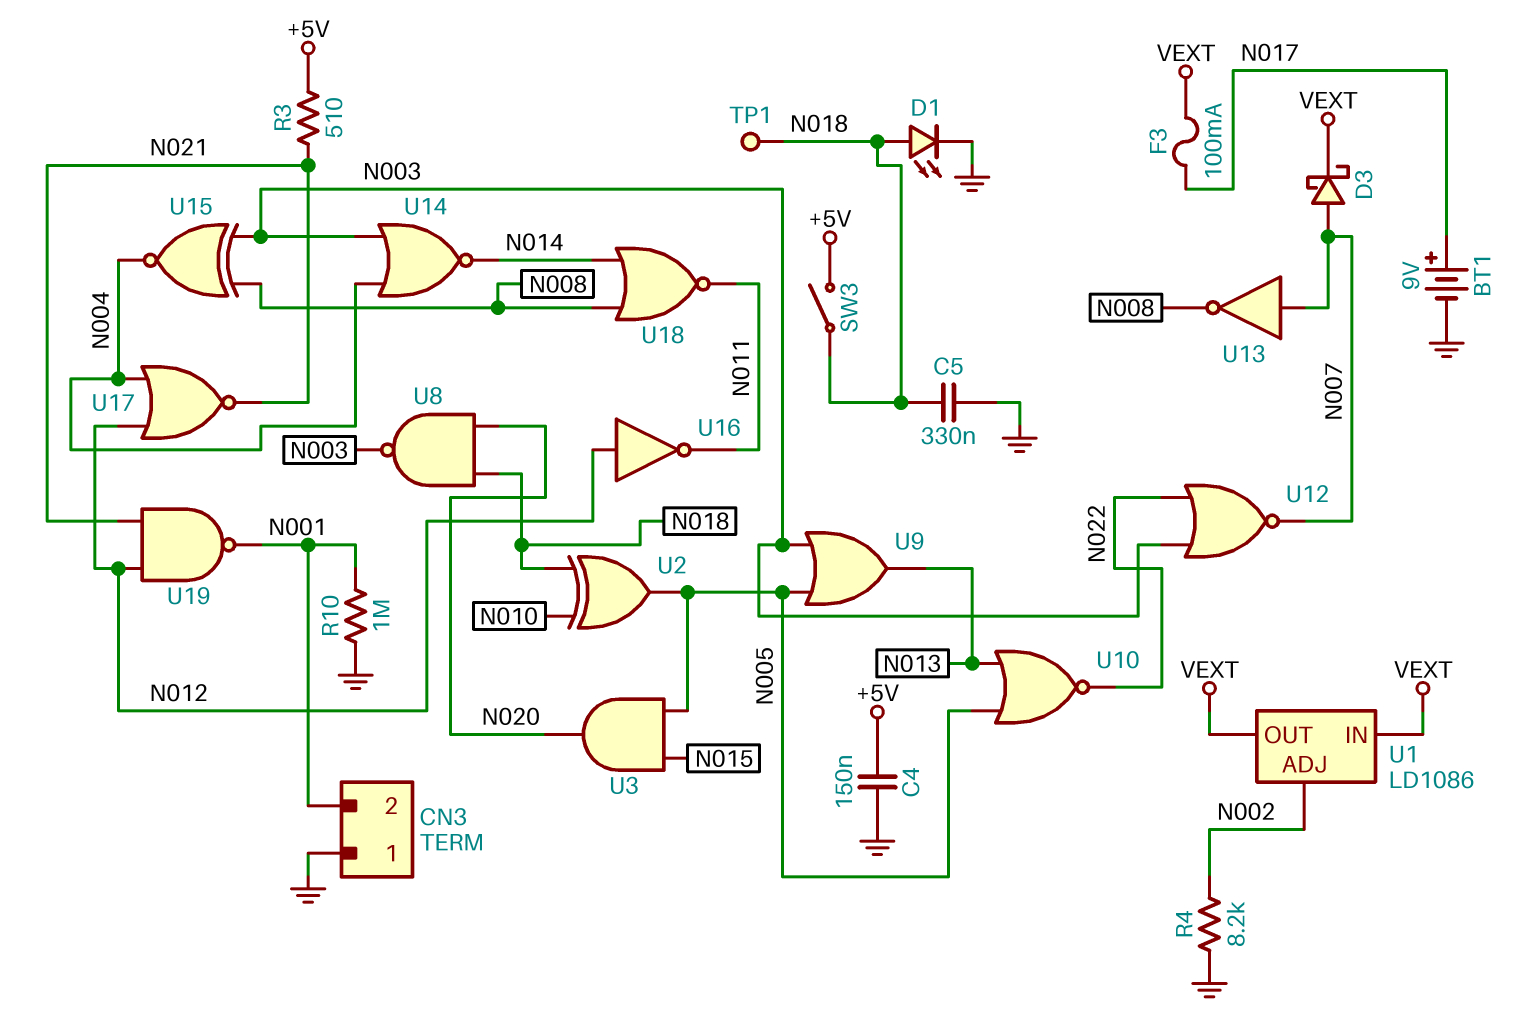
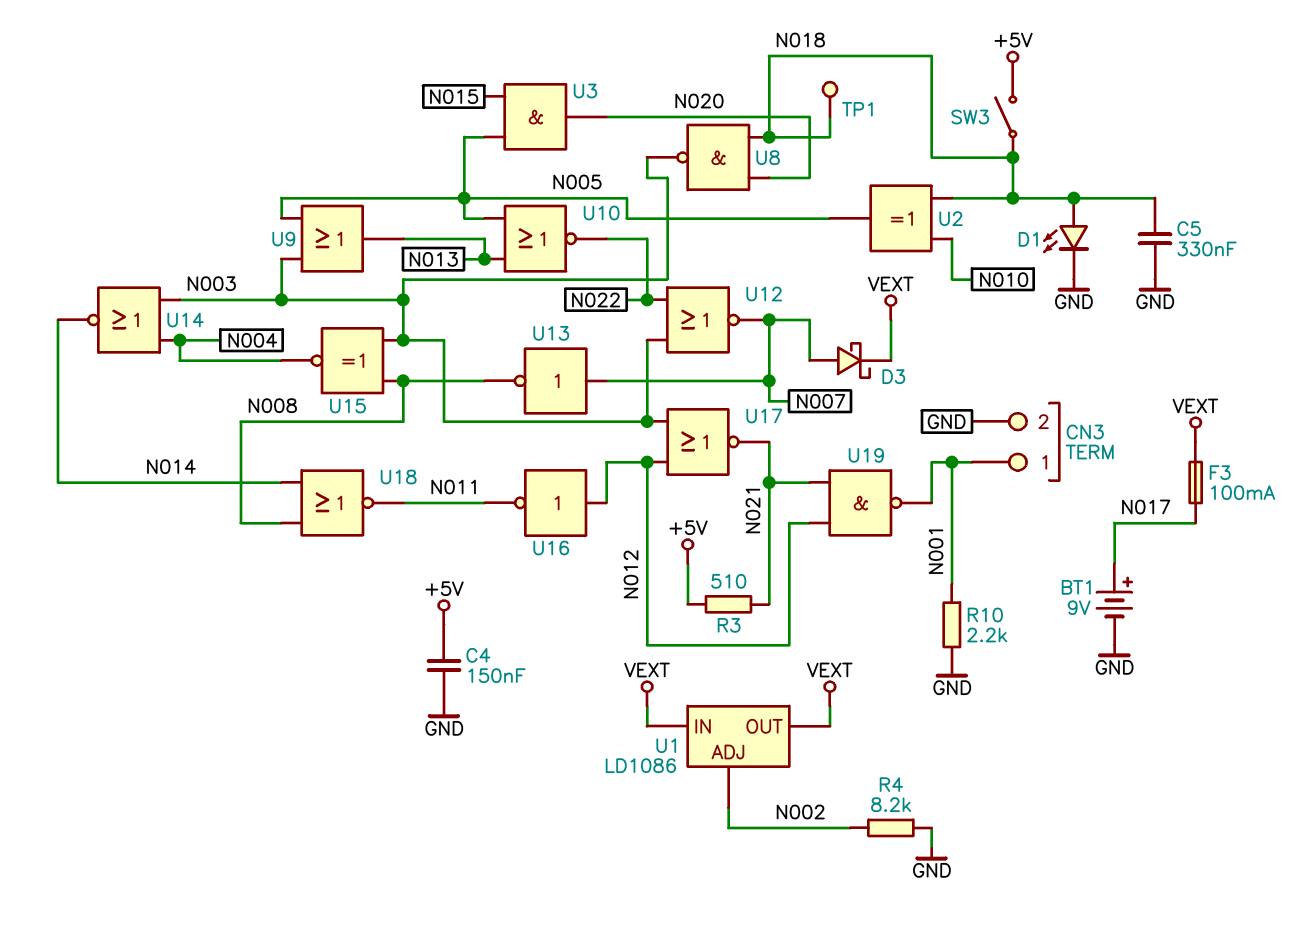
CN3 pin 1: GND -> N001
CN3 pin 2: N001 -> GND
R10: 1M (GND, N001) -> 2.2k (GND, N001)
U17: NOR (in N004, in N012, out N021) -> NOR (in N003, in N012, out N021)

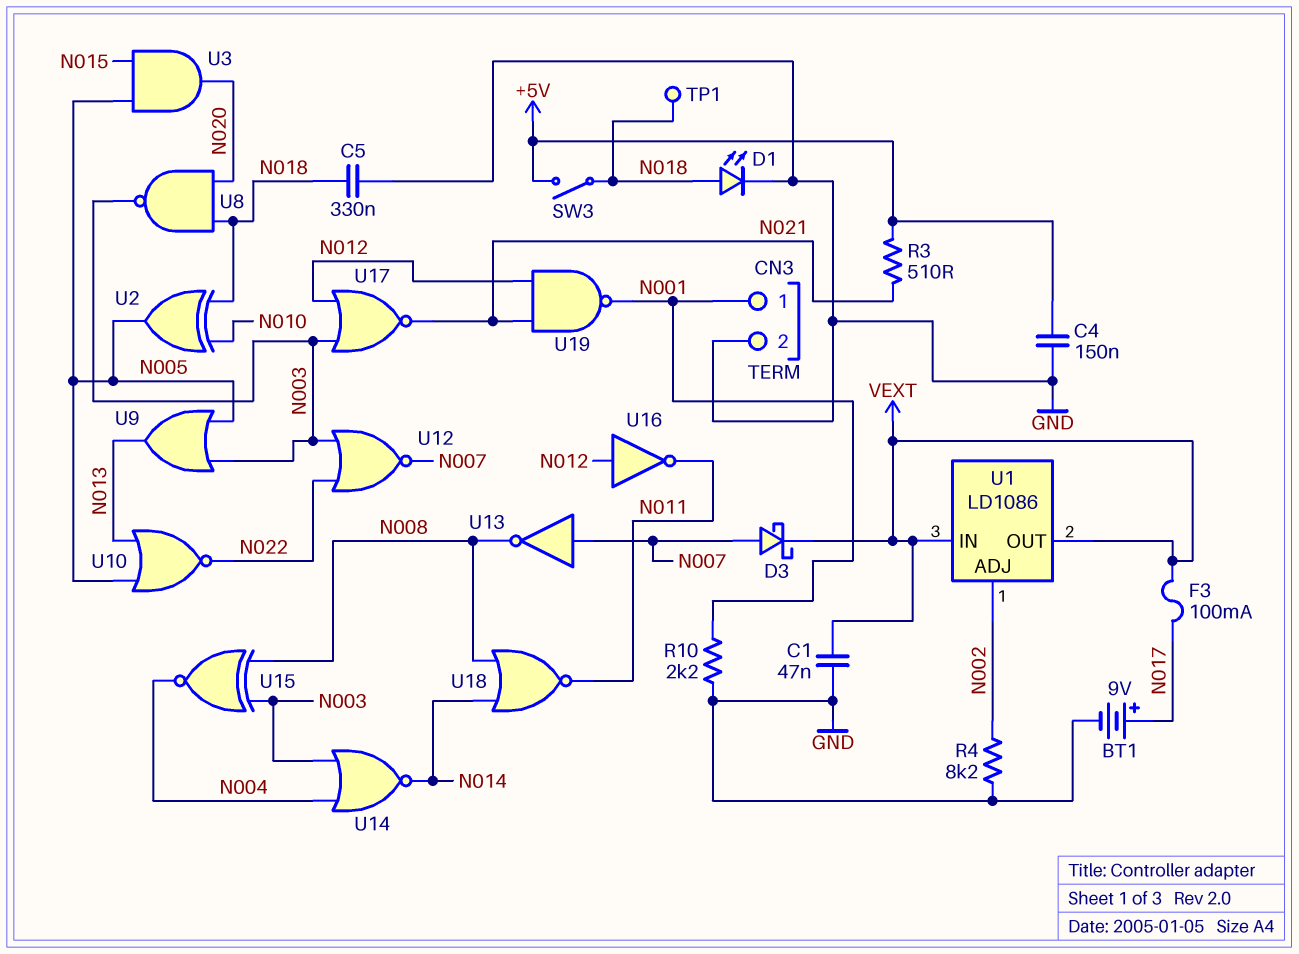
C1: none -> 47nF (GND, VEXT)

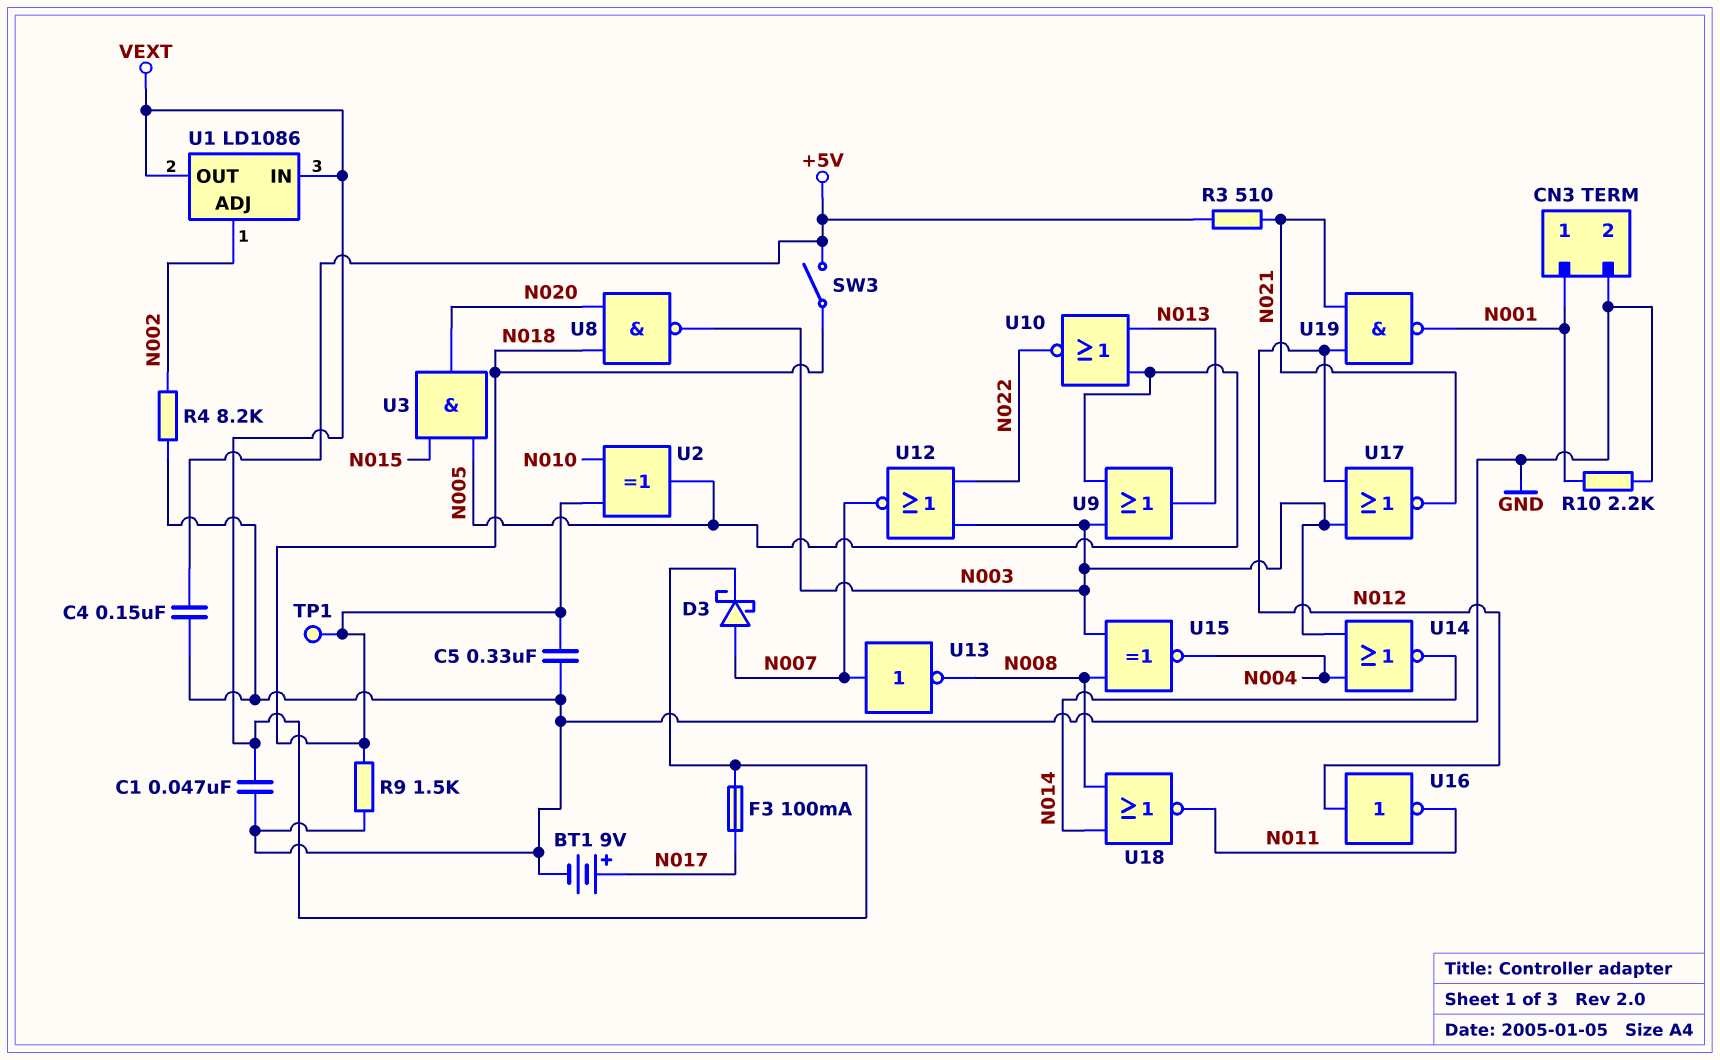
D1: LED (A N018, K GND) -> none
R9: none -> 1.5k (GND, N018)

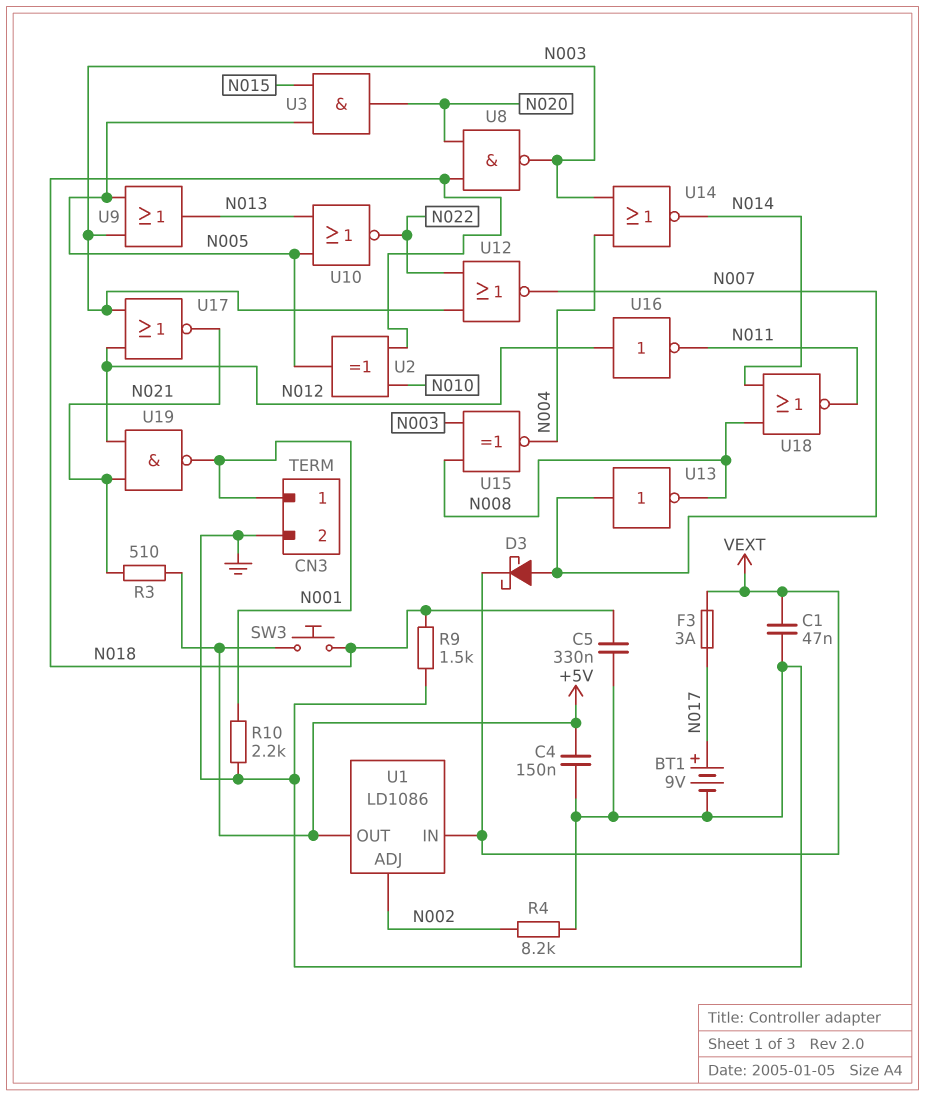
F3: 100mA (N017, VEXT) -> 3A (N017, VEXT)
SW3: switch (+5V, N018) -> button (+5V, N018)
TP1: test point (N018) -> none
U1 pin OUT: VEXT -> +5V

